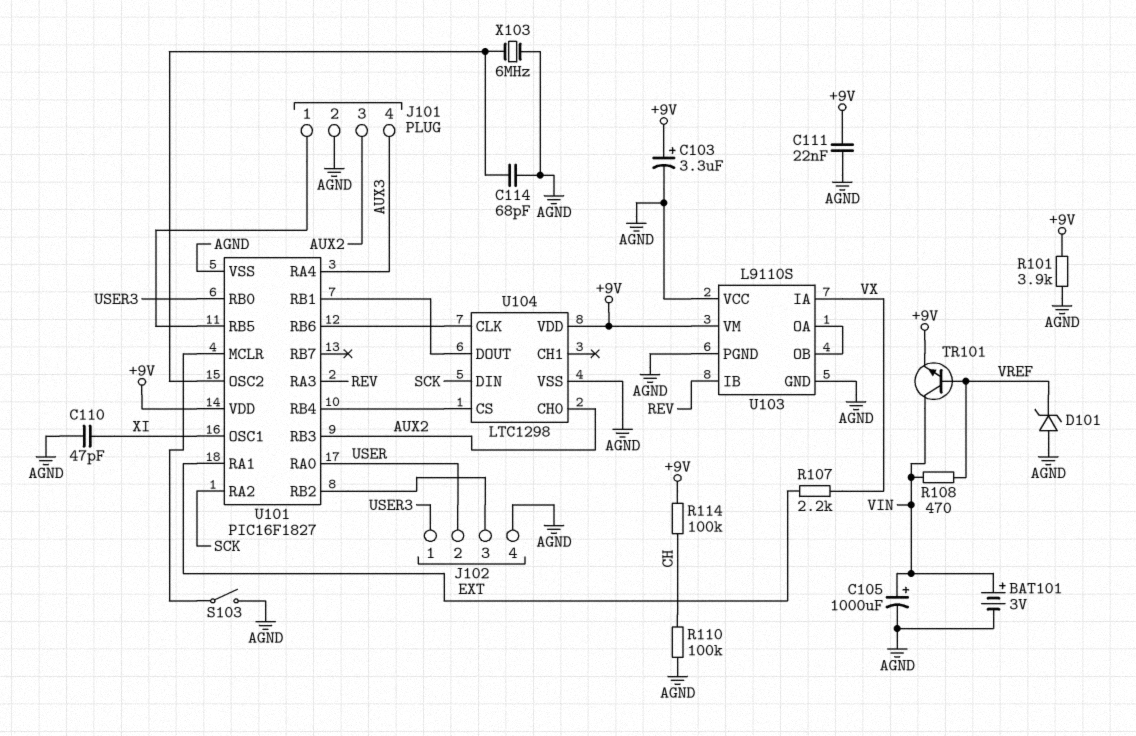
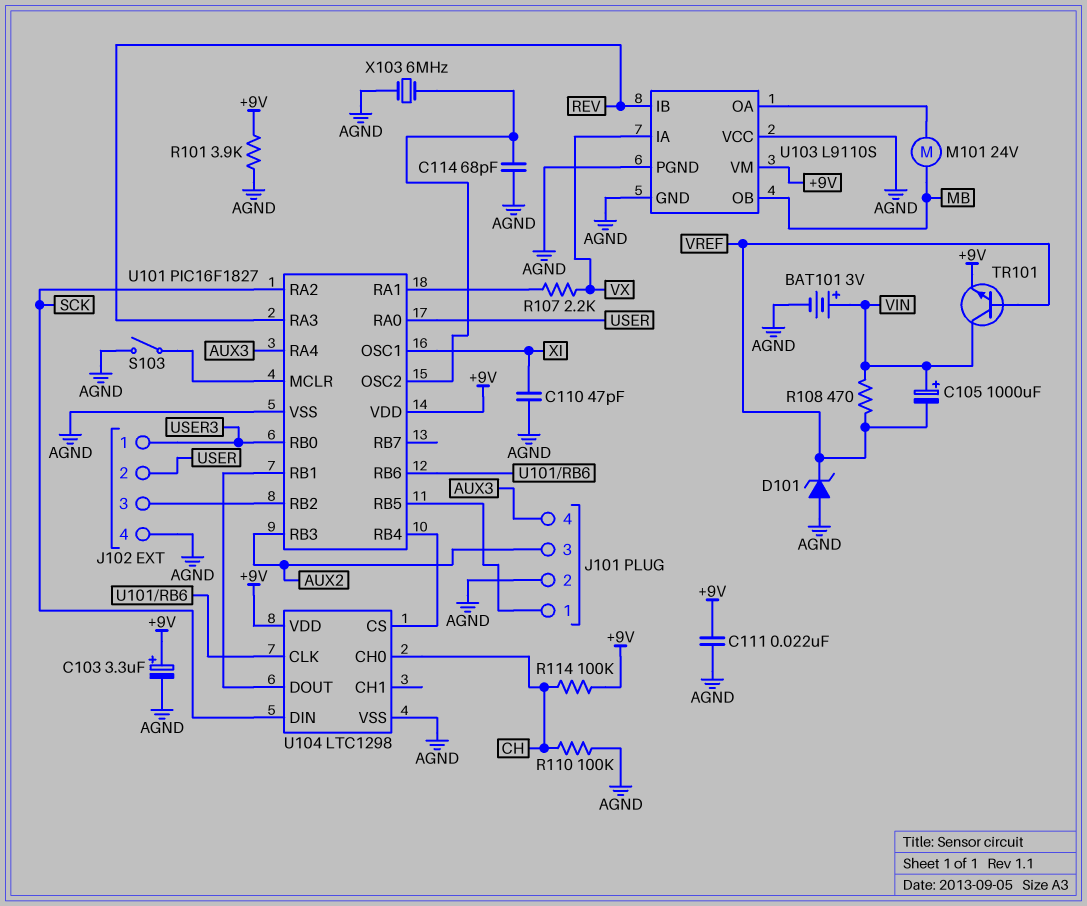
C105: 1000uF (plus VIN, minus AGND) -> 1000uF (plus VIN, minus VREF)
M101: none -> motor 24V (MB, U103/OA)
U103 pin OB: U103/OA -> MB
U104 pin CH0: AUX2 -> CH

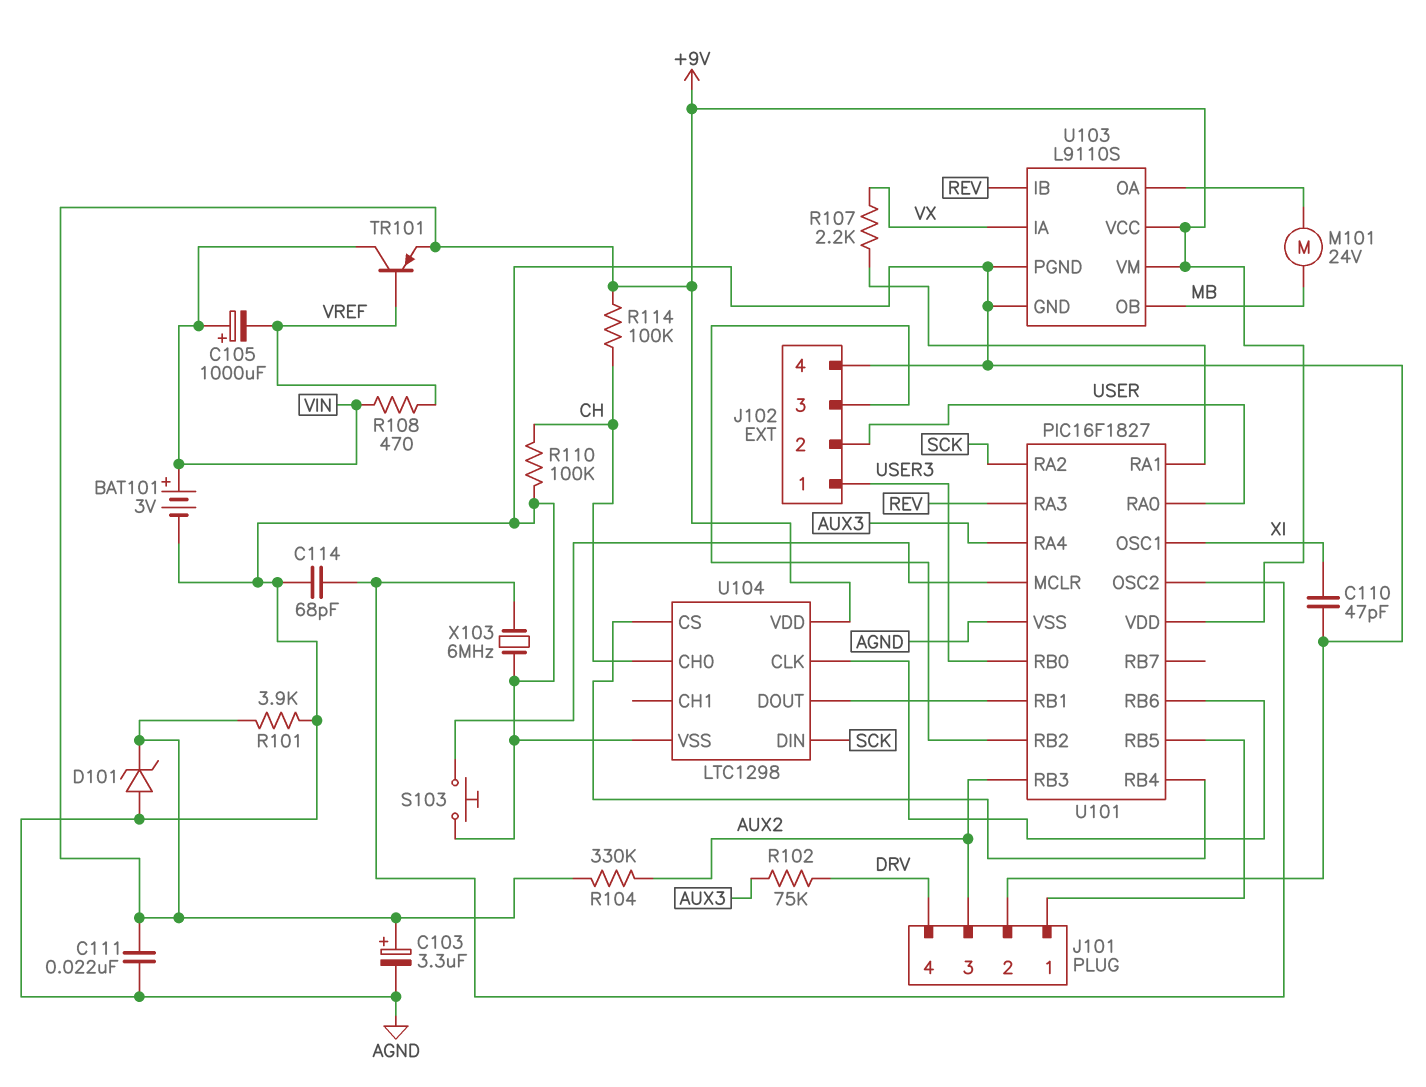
D101: zener (A AGND, K VREF) -> zener (A AGND, K +9V)
J101 pin 4: AUX3 -> DRV
R102: none -> 75k (AUX3, DRV)
R104: none -> 330k (+9V, AUX2)
S103: switch (AGND, U101/MCLR) -> button (AGND, U101/MCLR)
TR101: NPN (B VREF, C VIN, E +9V) -> PNP (B VREF, C VIN, E +9V)
U103 pin VCC: AGND -> +9V

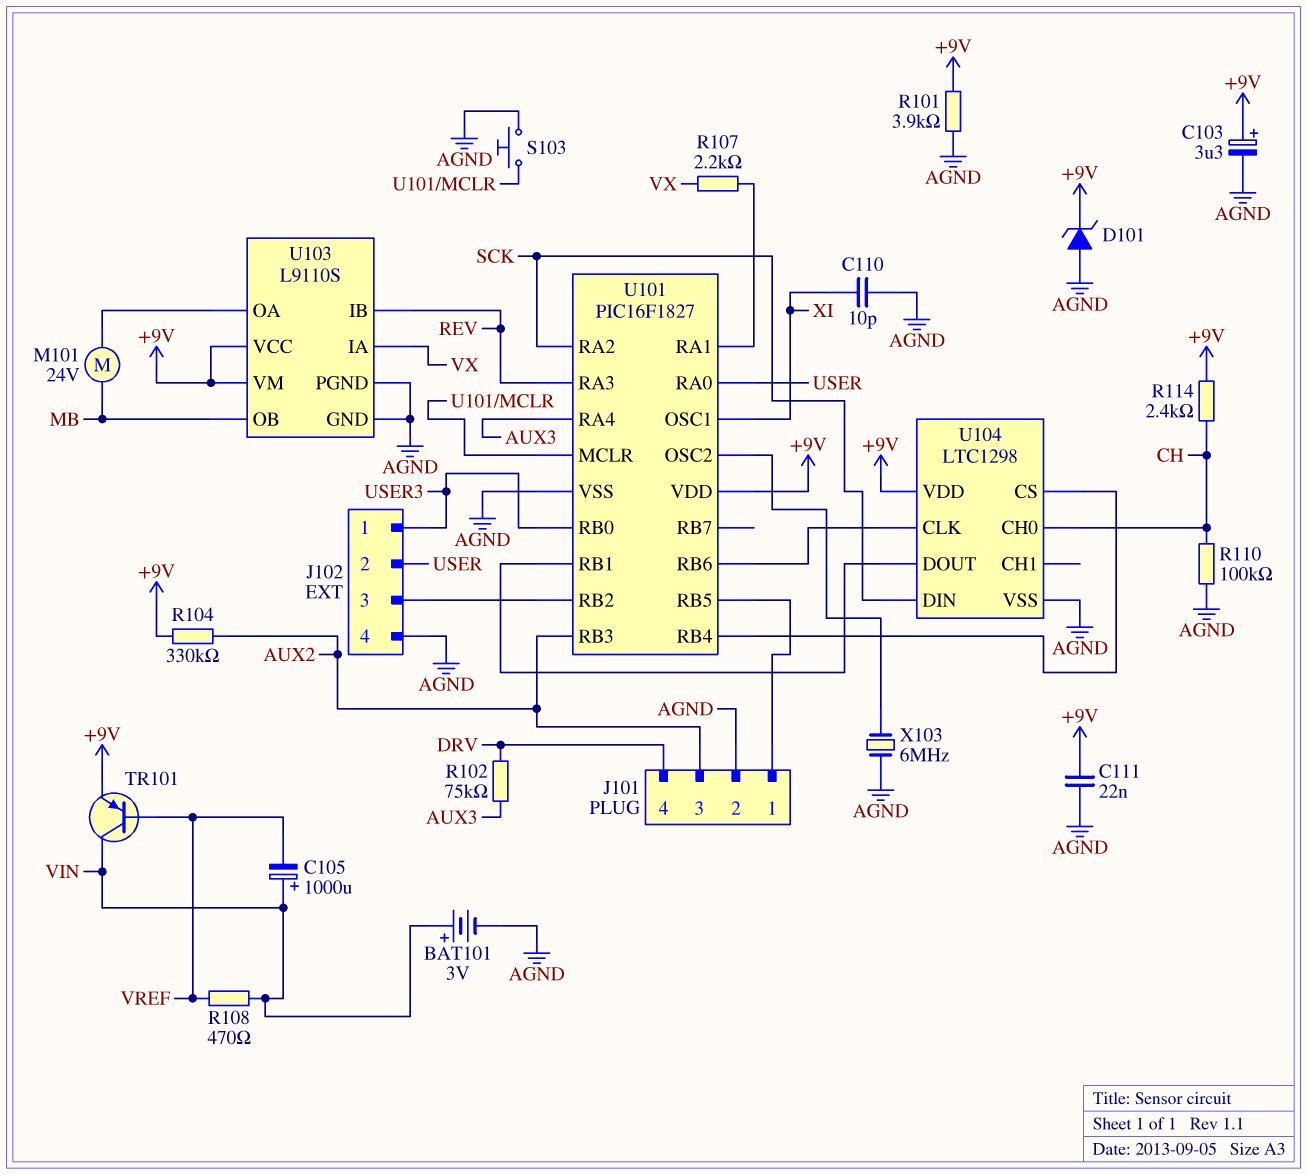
C110: 47pF (AGND, XI) -> 10pF (AGND, XI)
C114: 68pF (AGND, U101/OSC2) -> none
R114: 100k (+9V, CH) -> 2.4k (+9V, CH)

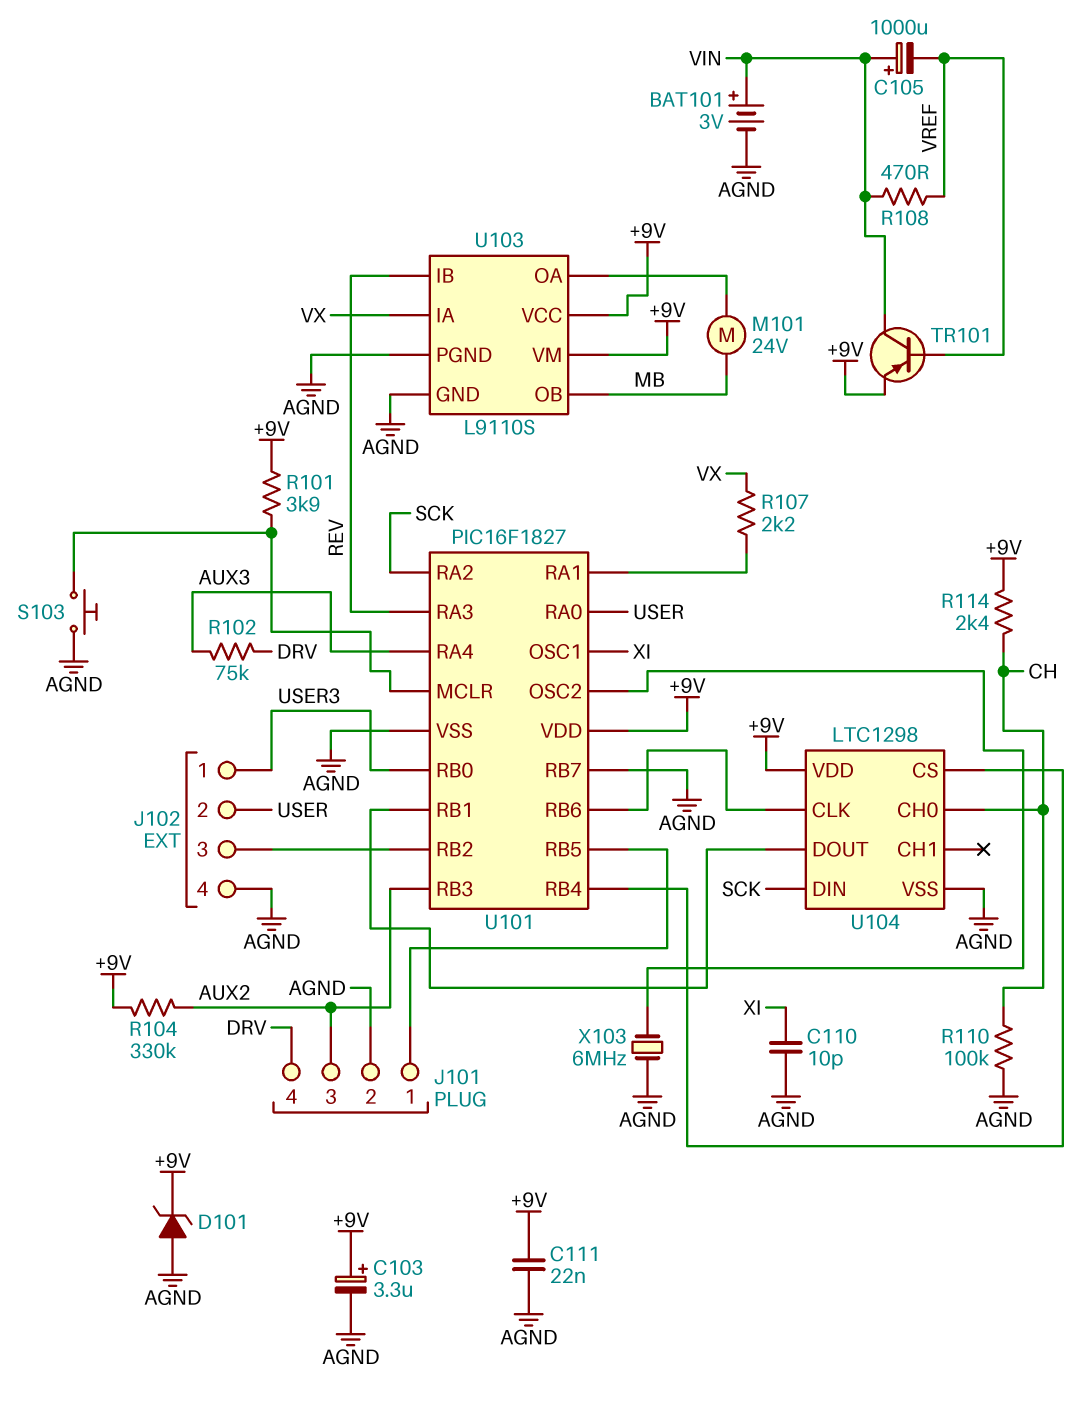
R101: 3.9k (+9V, AGND) -> 3.9k (+9V, U101/MCLR)
U101 pin RB7: none -> AGND

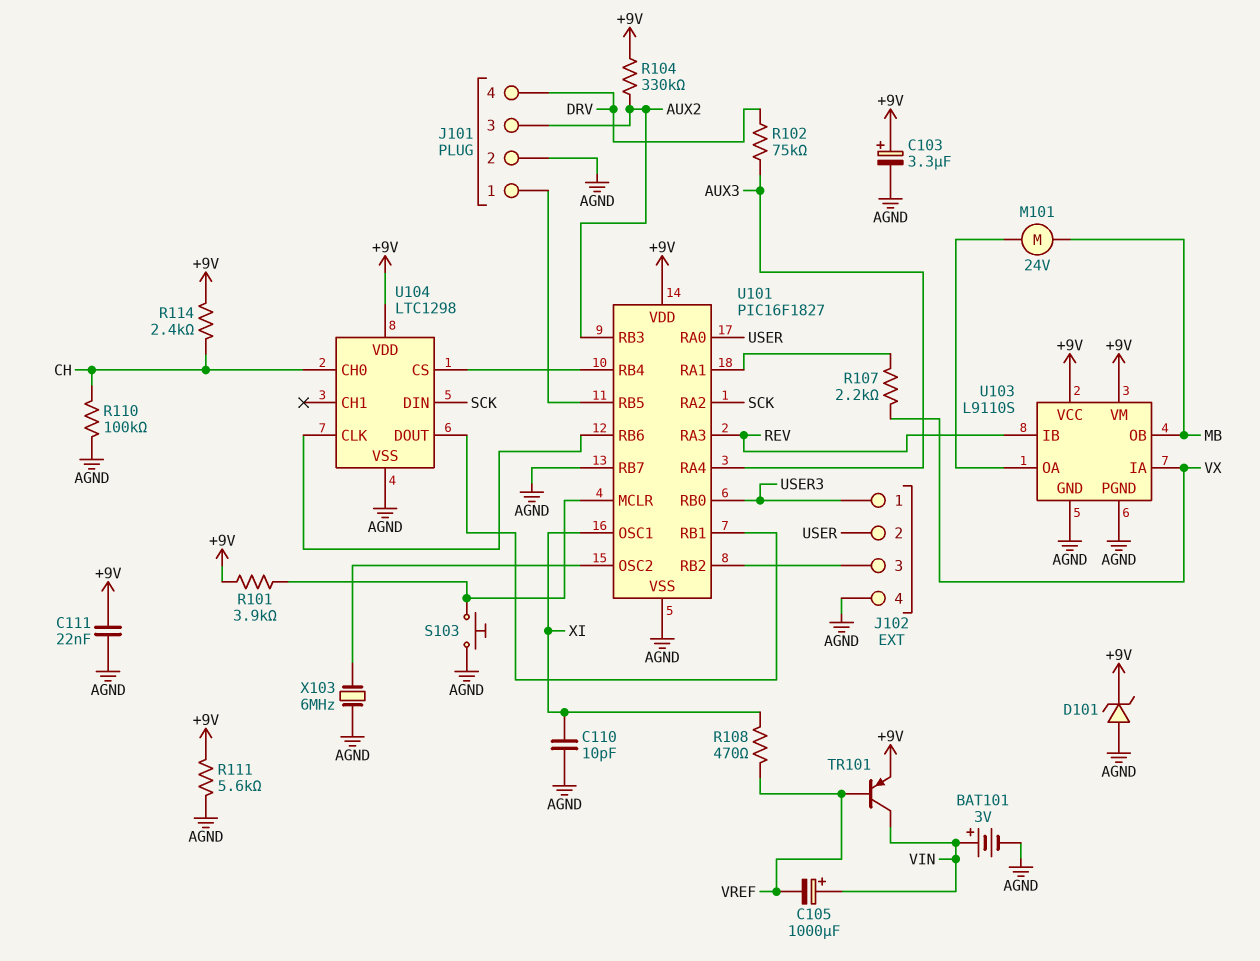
R108: 470 (VIN, VREF) -> 470 (VREF, XI)
R111: none -> 5.6k (+9V, AGND)

